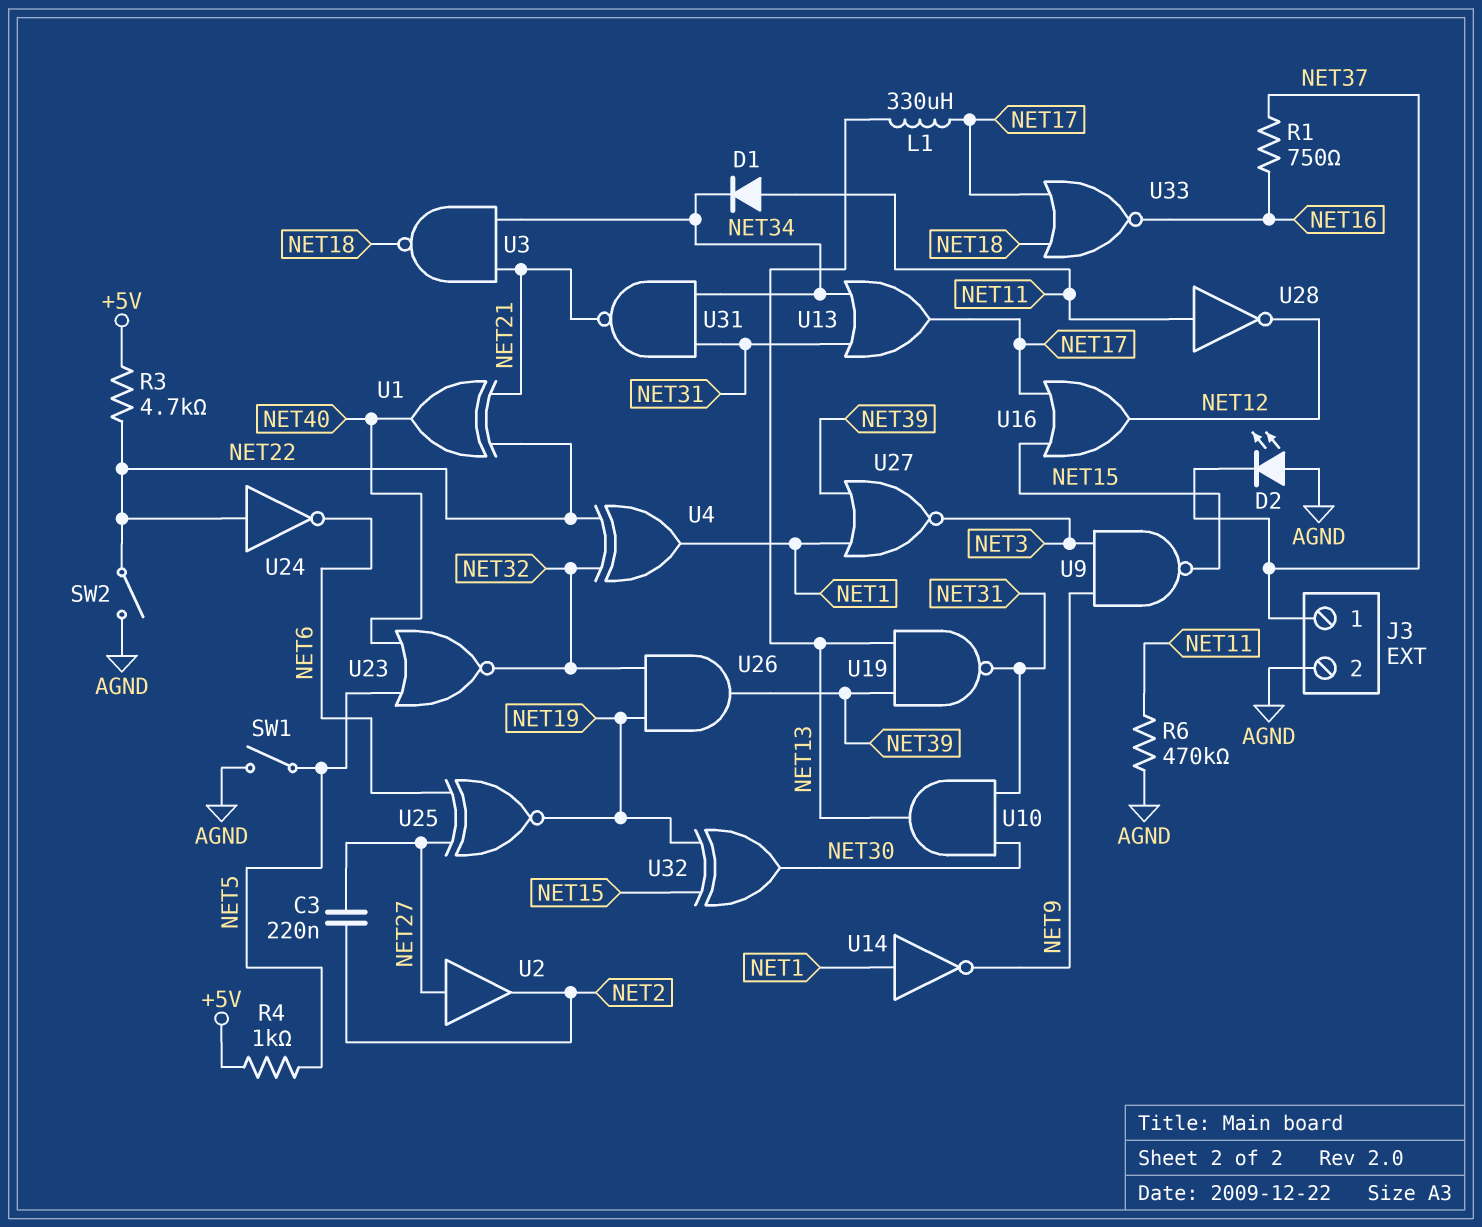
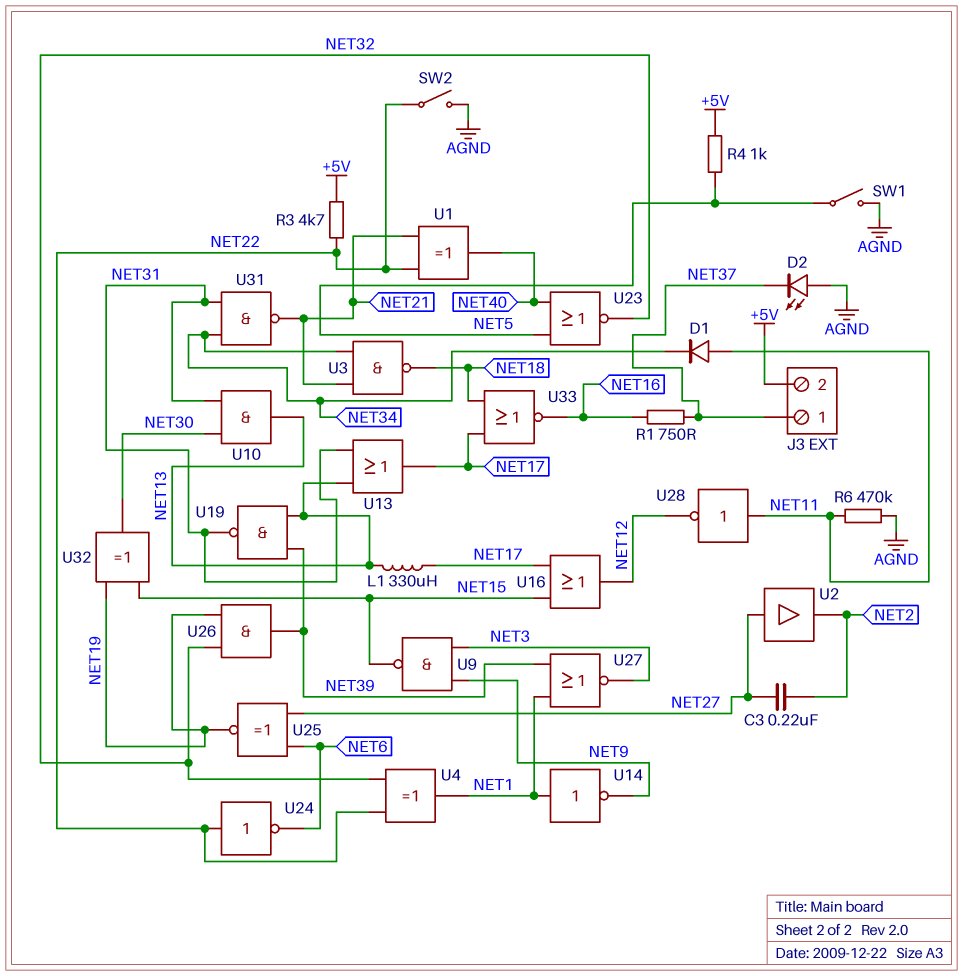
J3 pin 2: AGND -> +5V
U13: OR (in NET31, in NET34, out NET17) -> OR (in NET13, in NET31, out NET17)

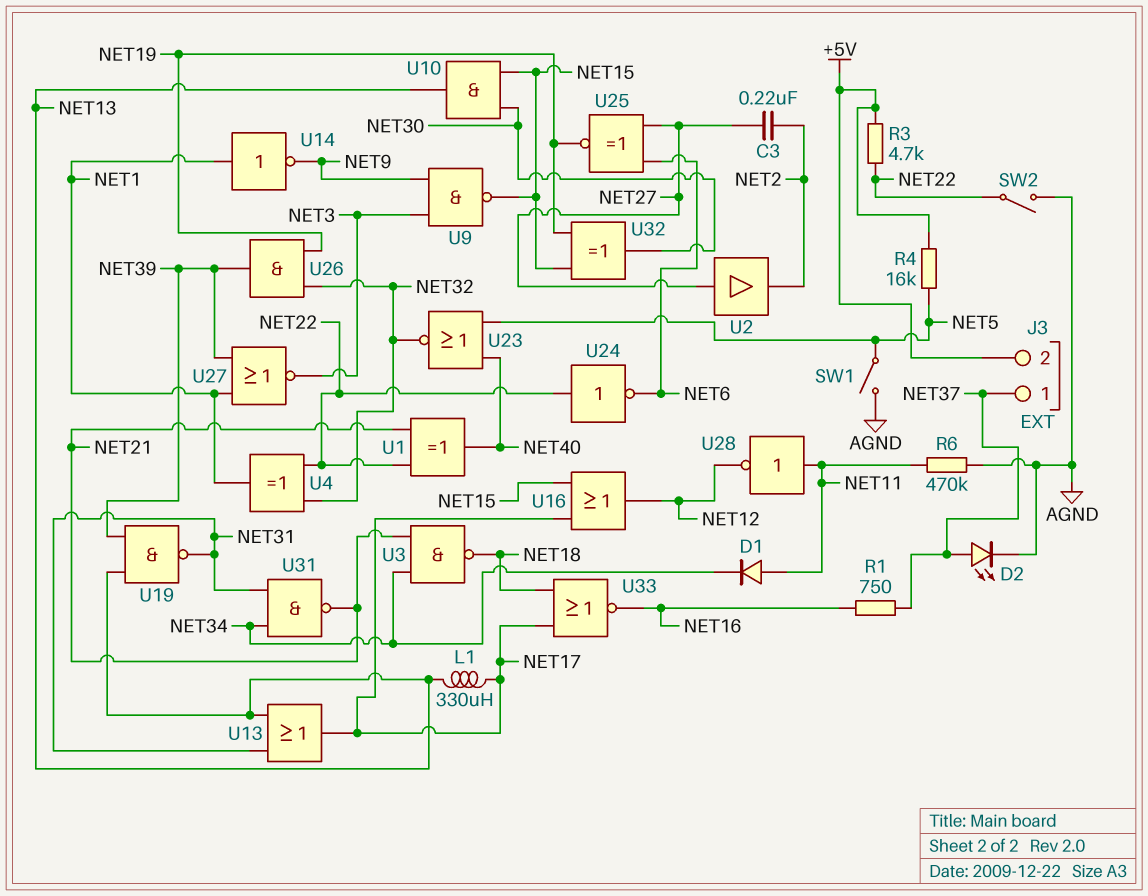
D2: LED (A AGND, K NET37) -> LED (A NET37, K AGND)
R4: 1k (+5V, NET5) -> 16k (+5V, NET5)
U10: AND (in NET30, in NET31, out NET13) -> AND (in NET15, in NET30, out NET13)

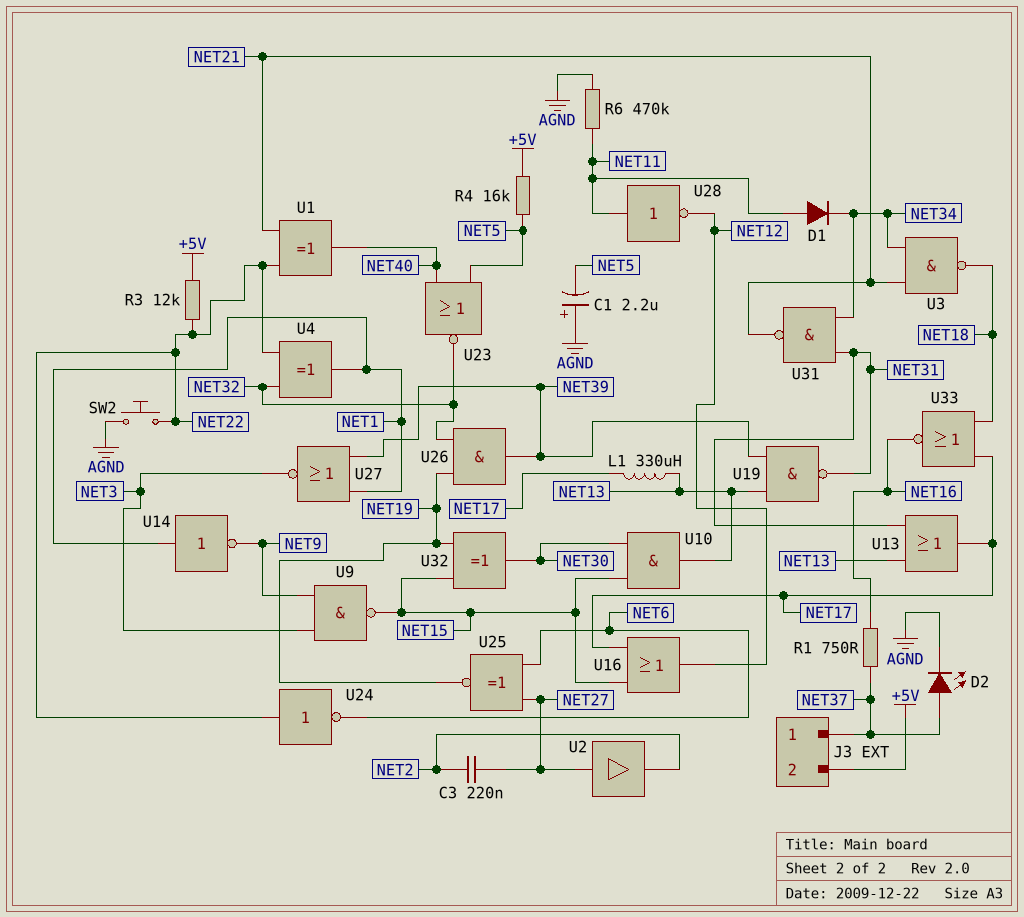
C1: none -> 2.2uF (plus AGND, minus NET5)
R3: 4.7k (+5V, NET22) -> 12k (+5V, NET22)
SW1: switch (AGND, NET5) -> none
SW2: switch (AGND, NET22) -> button (AGND, NET22)

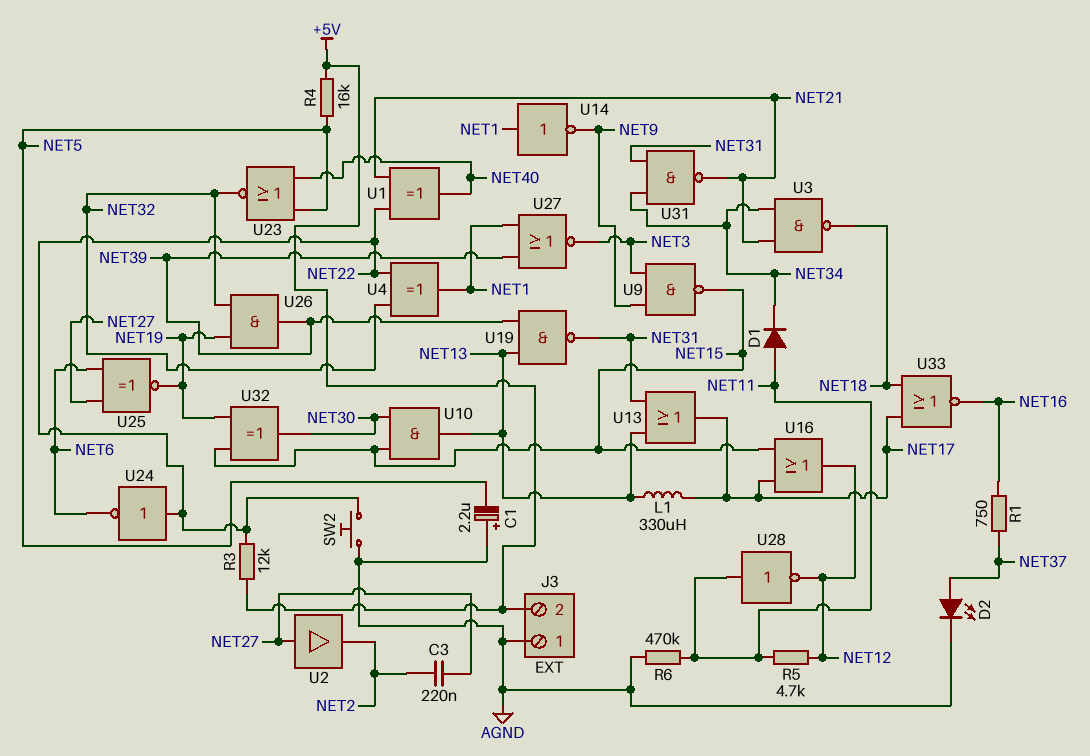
J3 pin 1: NET37 -> AGND
R5: none -> 4.7k (NET11, NET12)

